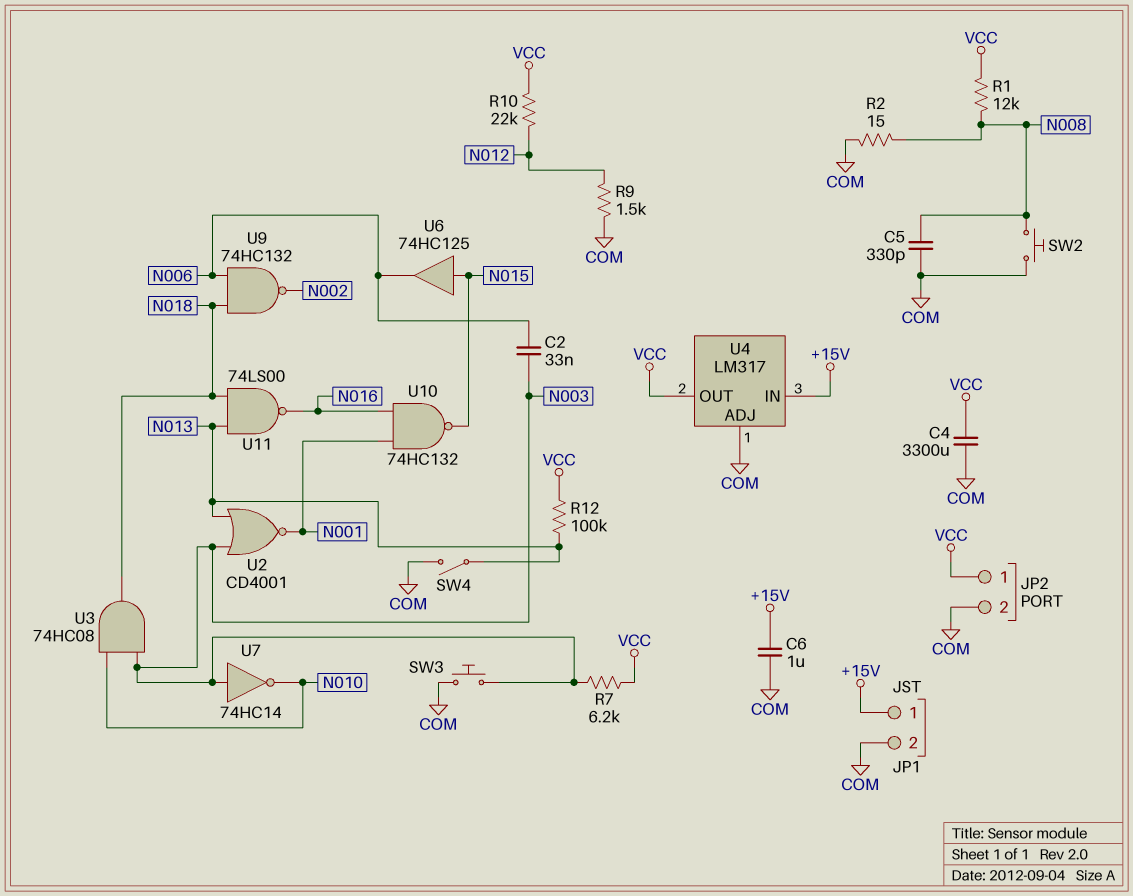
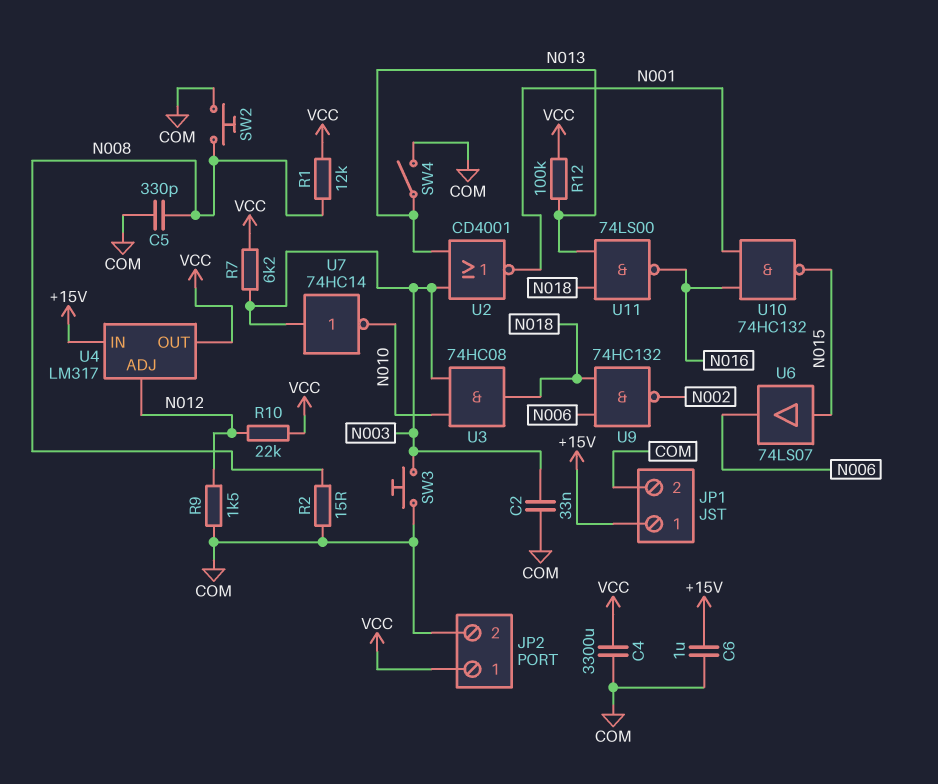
C2: 33nF (N003, N006) -> 33nF (COM, N003)
U4 pin ADJ: COM -> N012
U6: buffer 74HC125 (in N015, out N006) -> buffer 74LS07 (in N015, out N006)

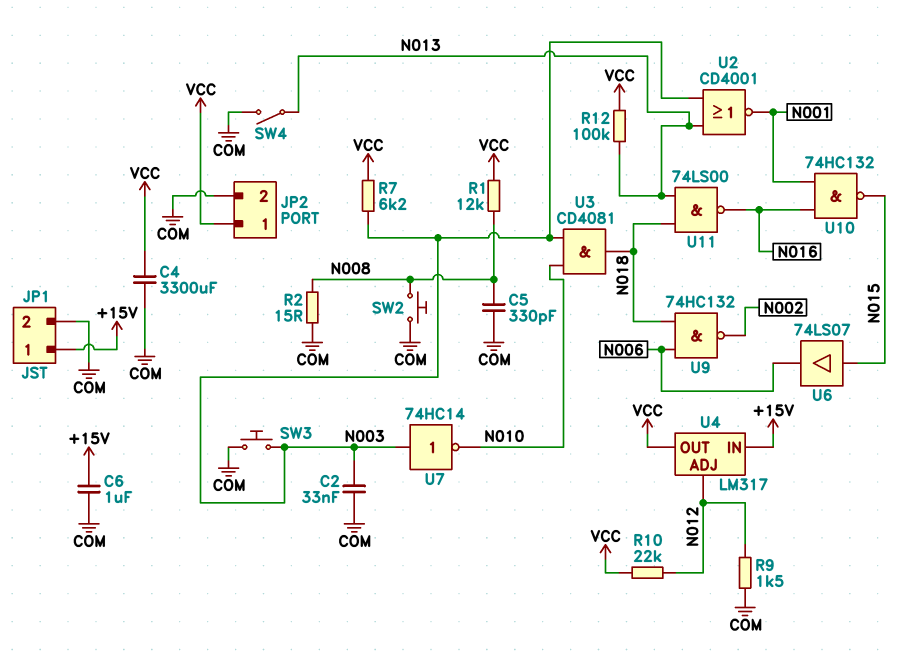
U3: AND 74HC08 (in N003, in N010, out N018) -> AND CD4081 (in N003, in N010, out N018)

